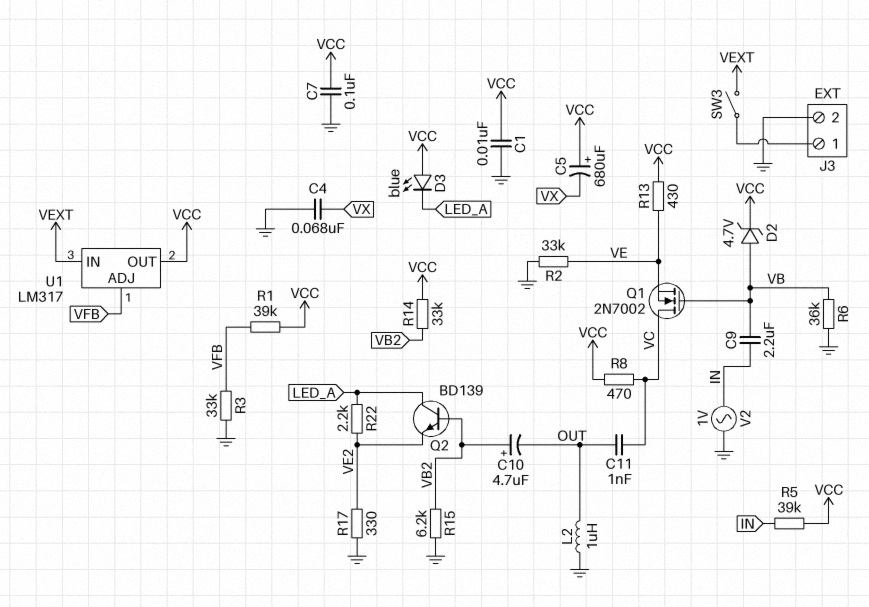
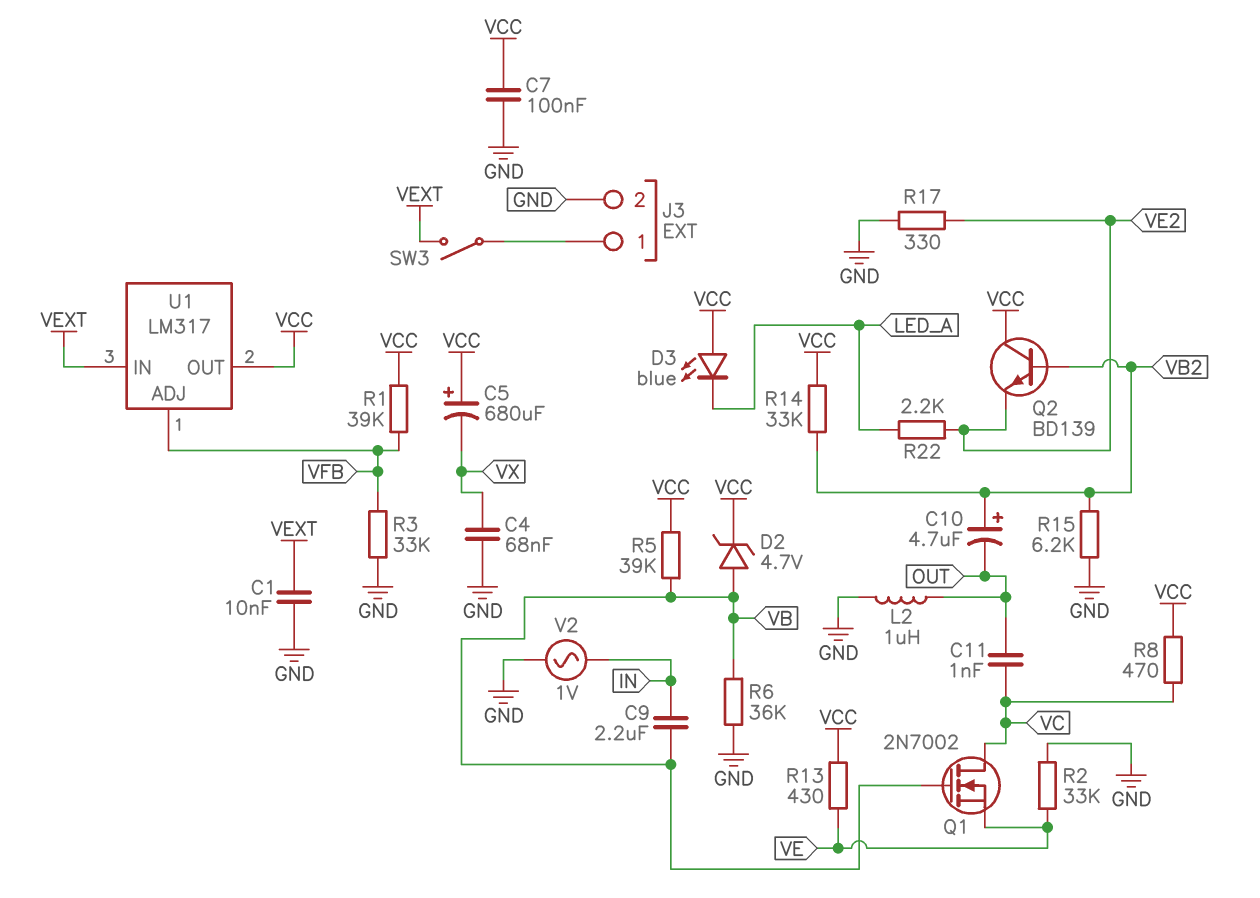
C1: 10nF (GND, VCC) -> 10nF (GND, VEXT)
Q2: NPN BD139 (B VB2, C LED_A, E VE2) -> NPN BD139 (B VB2, C VCC, E VE2)
R5: 39k (IN, VCC) -> 39k (VB, VCC)

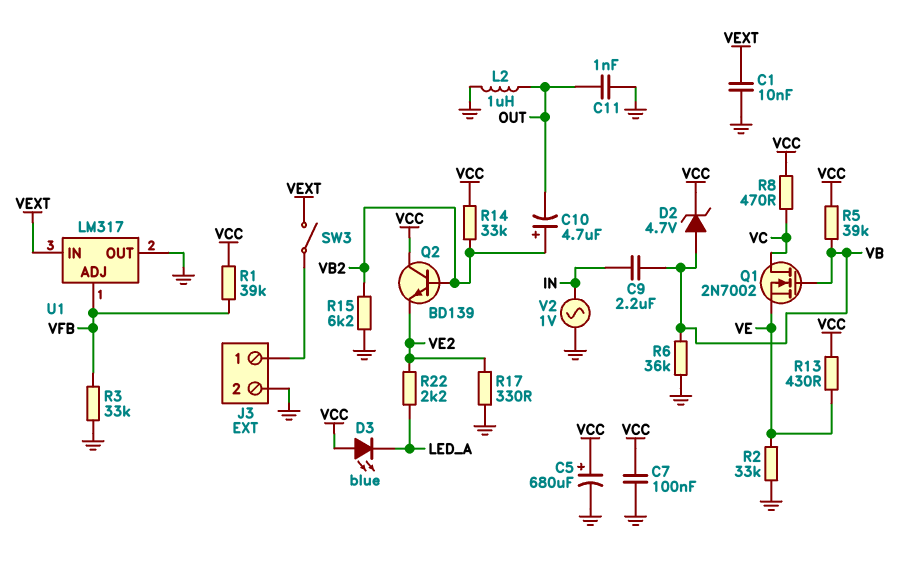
C4: 68nF (GND, VX) -> none
C5: 680uF (plus VCC, minus VX) -> 680uF (plus VCC, minus GND)
C11: 1nF (OUT, VC) -> 1nF (GND, OUT)
U1 pin OUT: VCC -> GND

